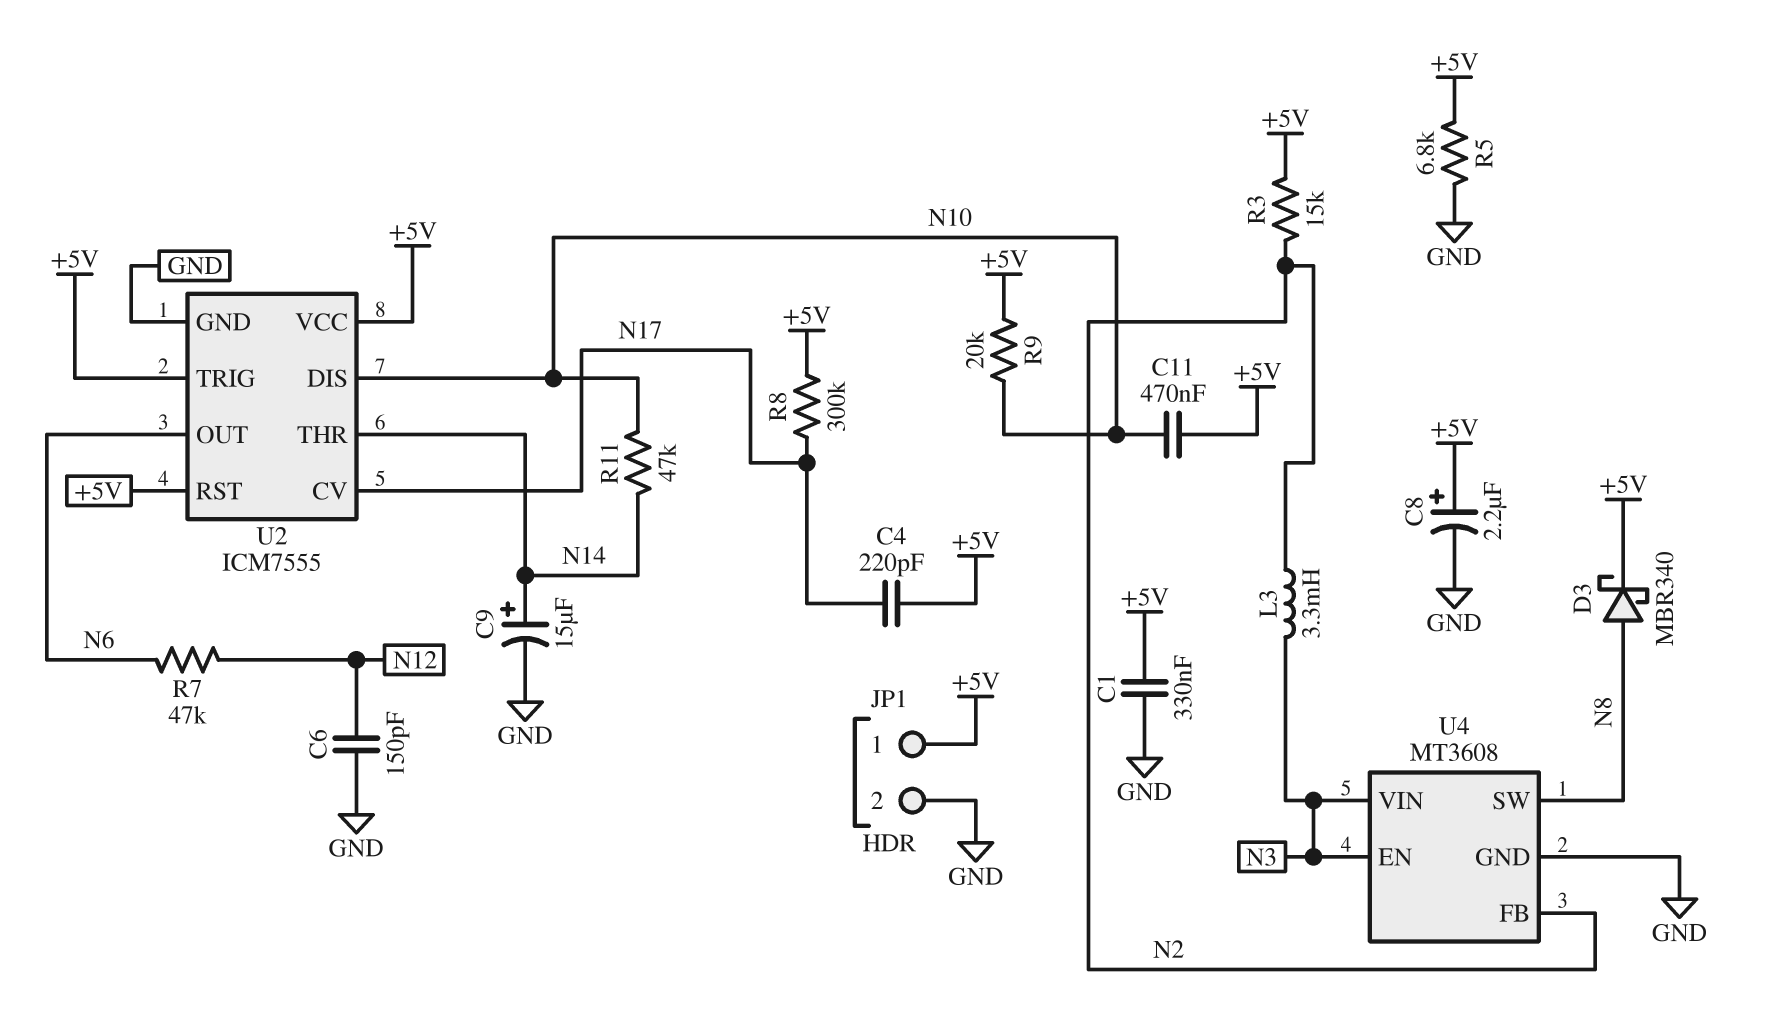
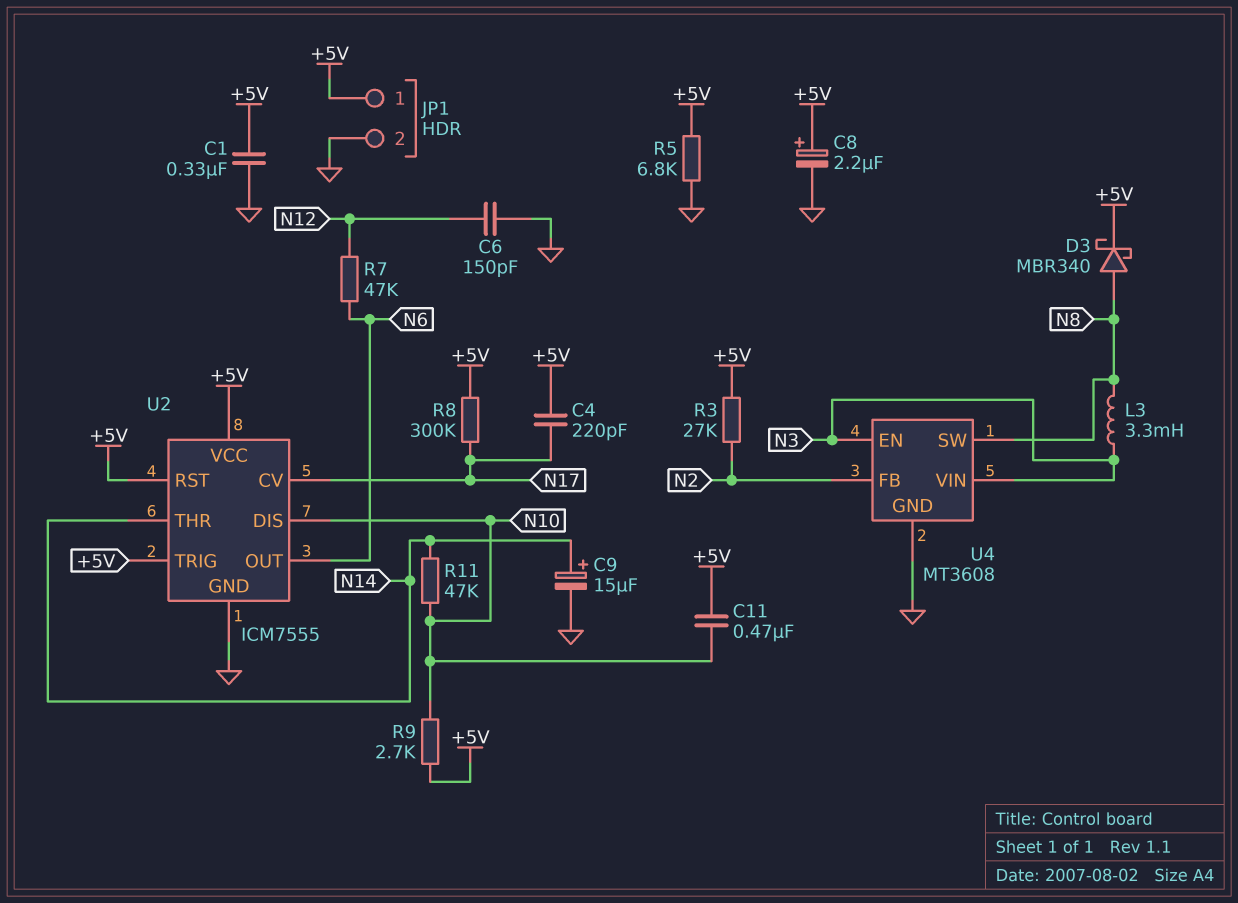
L3: 3.3mH (N2, N3) -> 3.3mH (N3, N8)
R3: 15k (+5V, N2) -> 27k (+5V, N2)
R9: 20k (+5V, N10) -> 2.7k (+5V, N10)

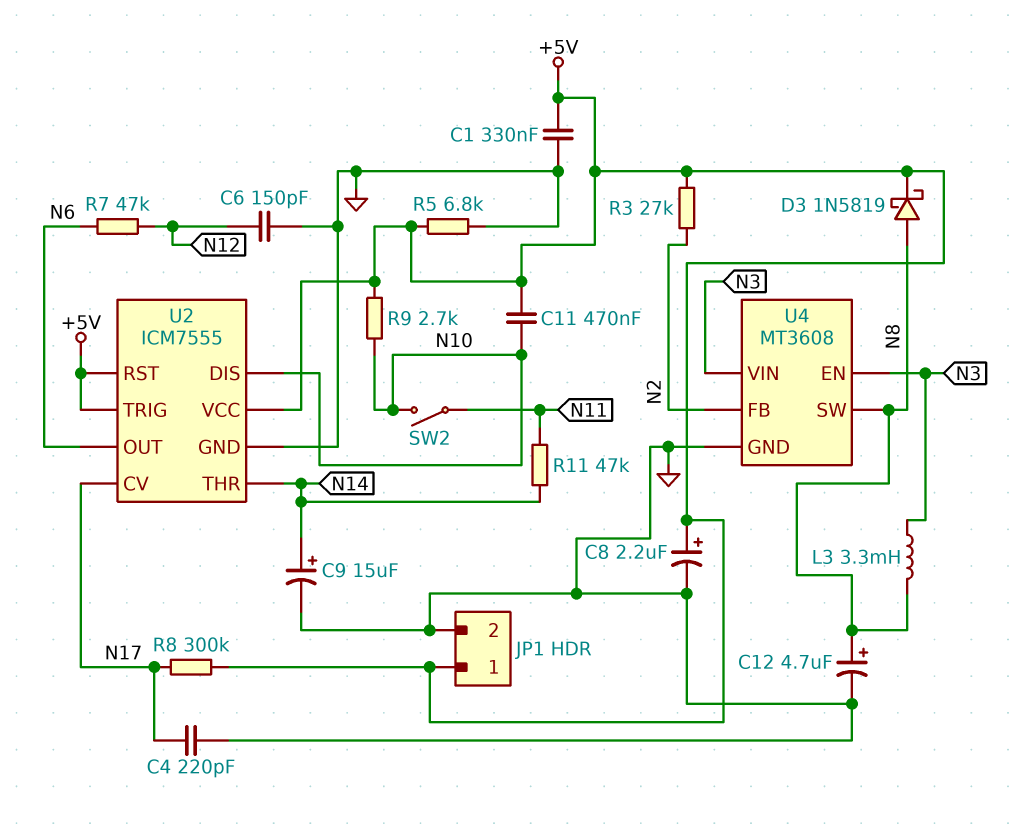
C4: 220pF (+5V, N17) -> 220pF (GND, N17)
C12: none -> 4.7uF (plus N8, minus GND)
D3: schottky MBR340 (A N8, K +5V) -> schottky 1N5819 (A N8, K +5V)
R11: 47k (N10, N14) -> 47k (N11, N14)
SW2: none -> switch (N10, N11)

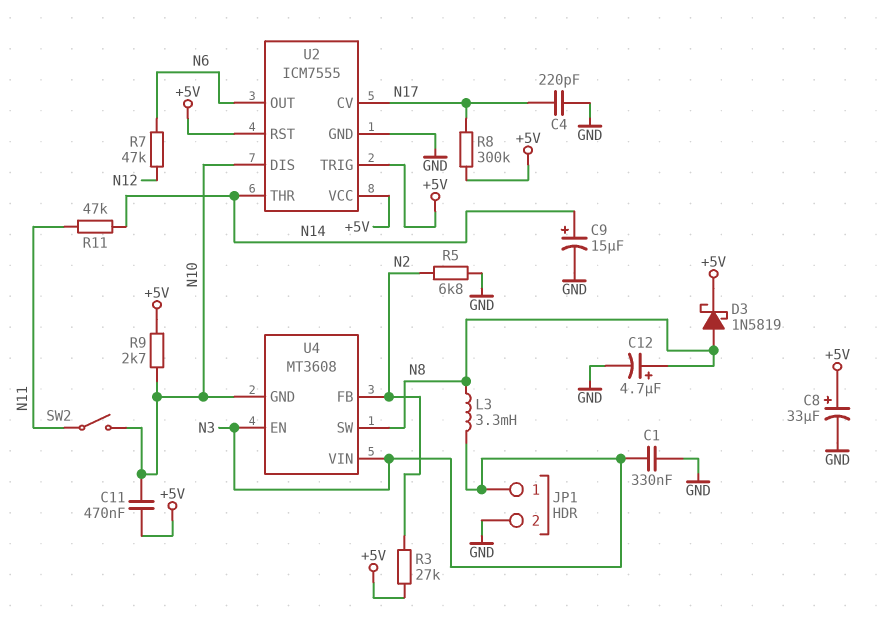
C1: 330nF (+5V, GND) -> 330nF (GND, N3)
C6: 150pF (GND, N12) -> none
C8: 2.2uF (plus +5V, minus GND) -> 33uF (plus +5V, minus GND)
JP1 pin 1: +5V -> N3
R5: 6.8k (+5V, GND) -> 6.8k (GND, N2)
U4 pin GND: GND -> N10

